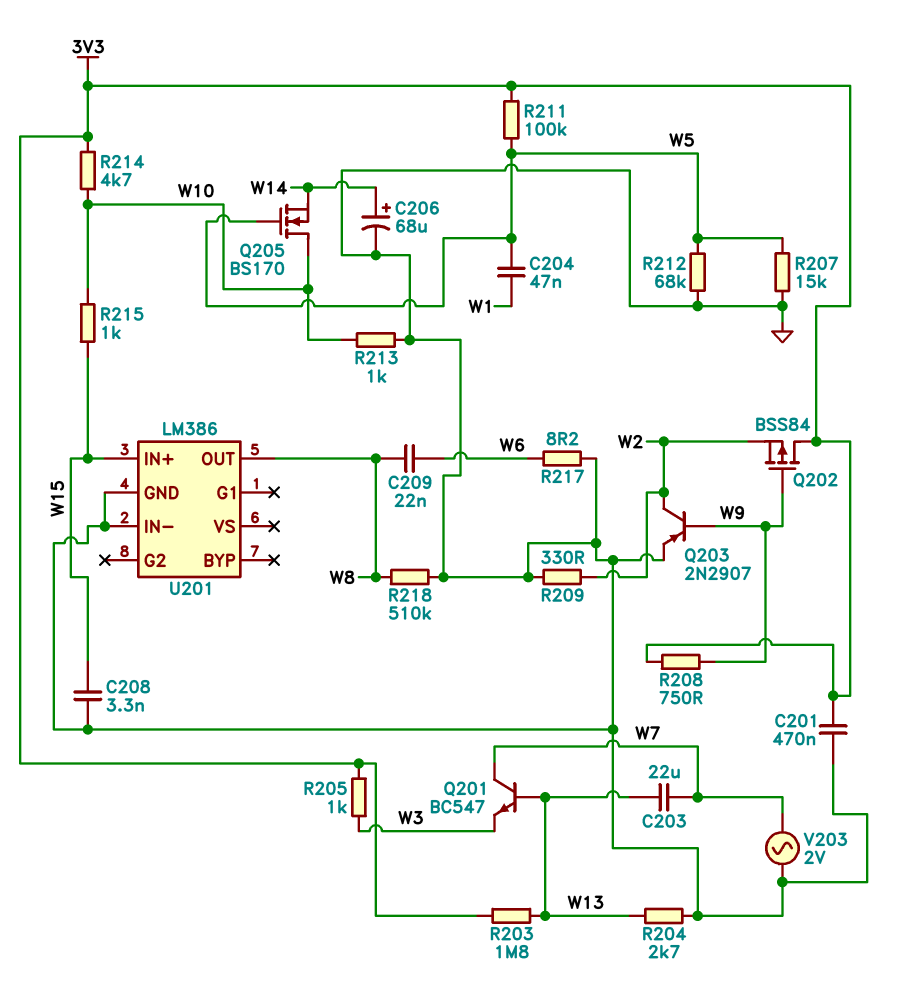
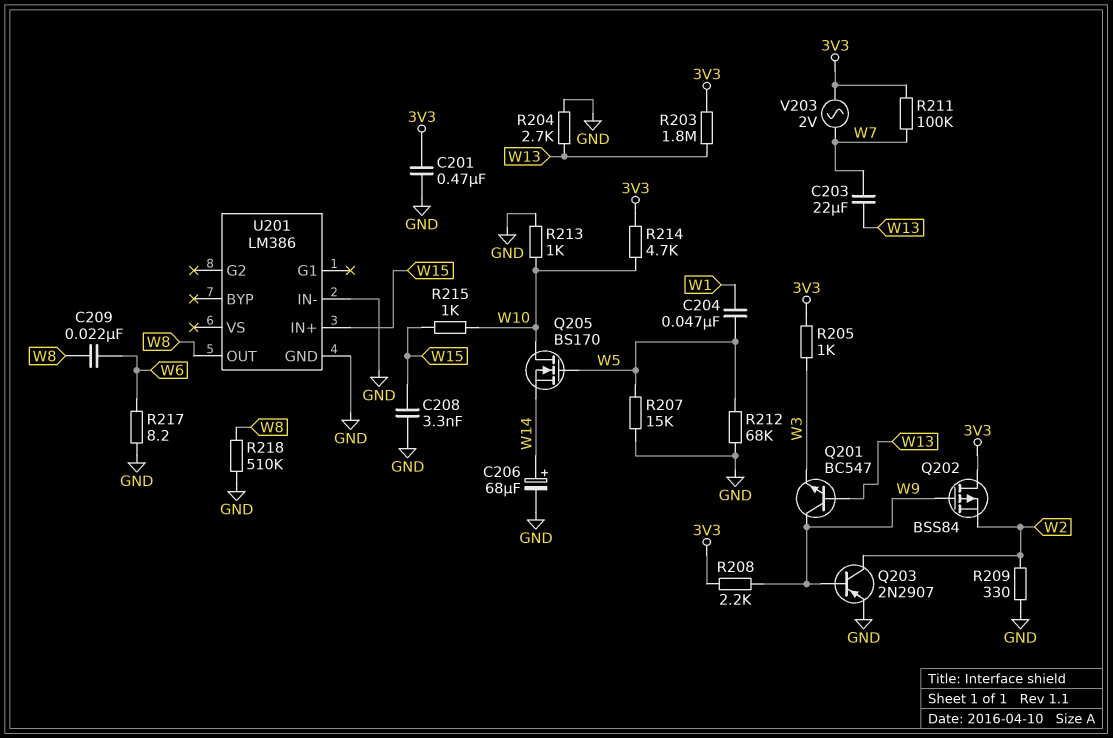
Q201: NPN BC547 (B W13, C W7, E W3) -> NPN BC547 (B W13, C W9, E W3)
R208: 750 (3V3, W9) -> 2.2k (3V3, W9)
R211: 100k (3V3, W5) -> 100k (3V3, W7)
V203: AC 2V (GND, W7) -> AC 2V (3V3, W7)

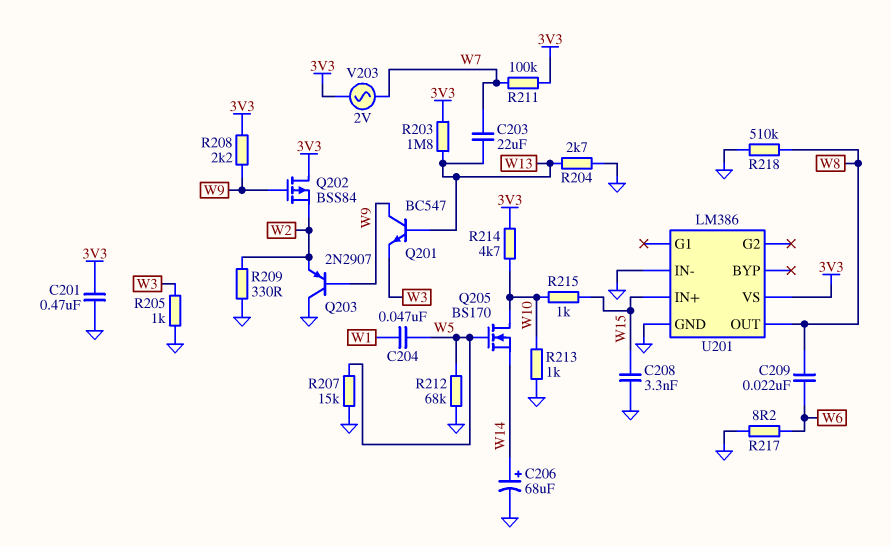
Q203: PNP 2N2907 (B W9, C W2, E GND) -> PNP 2N2907 (B W9, C GND, E W2)
R205: 1k (3V3, W3) -> 1k (GND, W3)
U201 pin VS: none -> 3V3

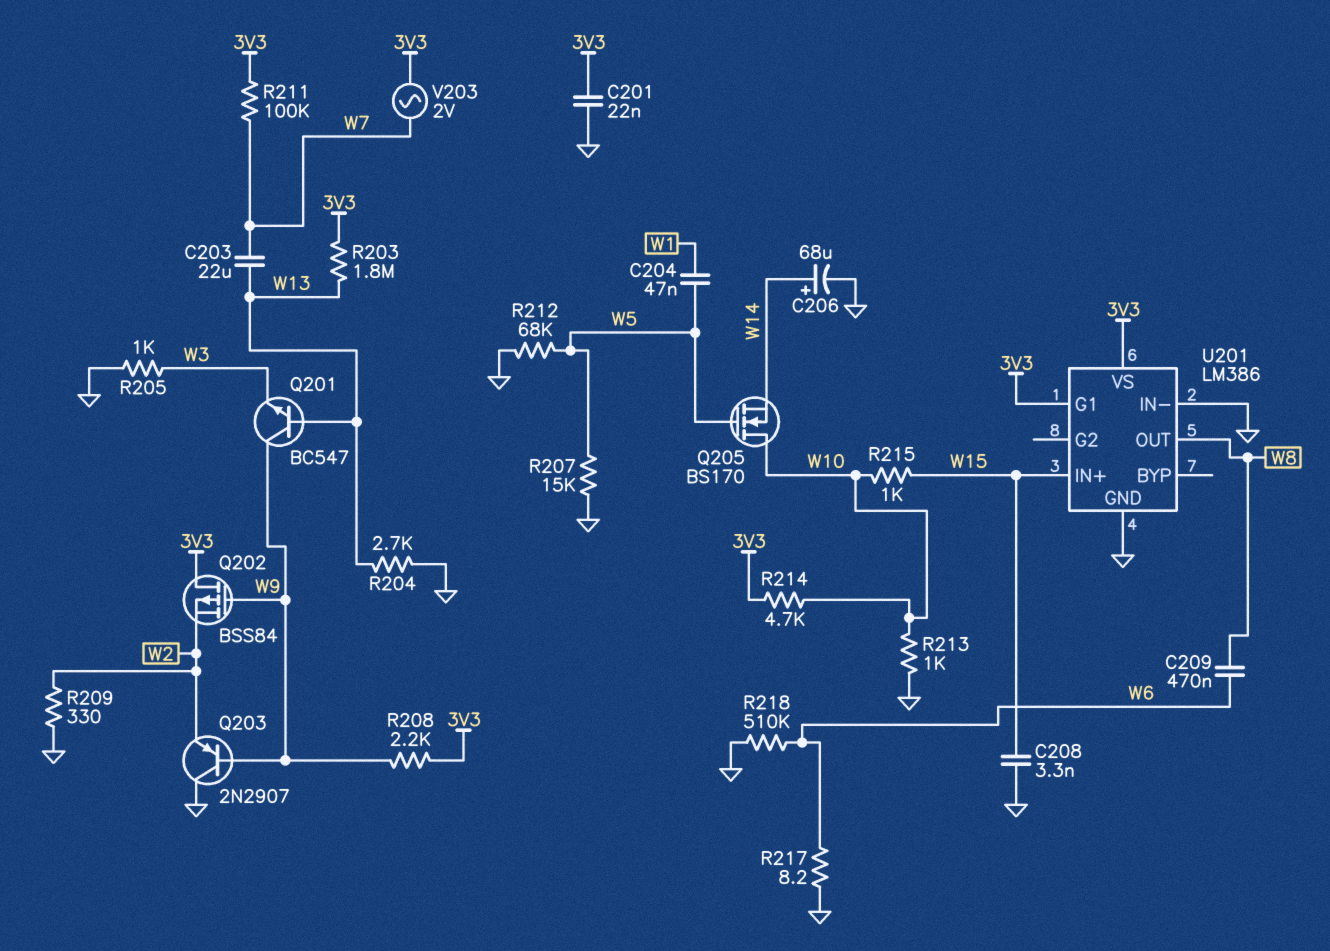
C201: 470nF (3V3, GND) -> 22nF (3V3, GND)
C209: 22nF (W6, W8) -> 470nF (W6, W8)
R218: 510k (GND, W8) -> 510k (GND, W6)
U201 pin G1: none -> 3V3

